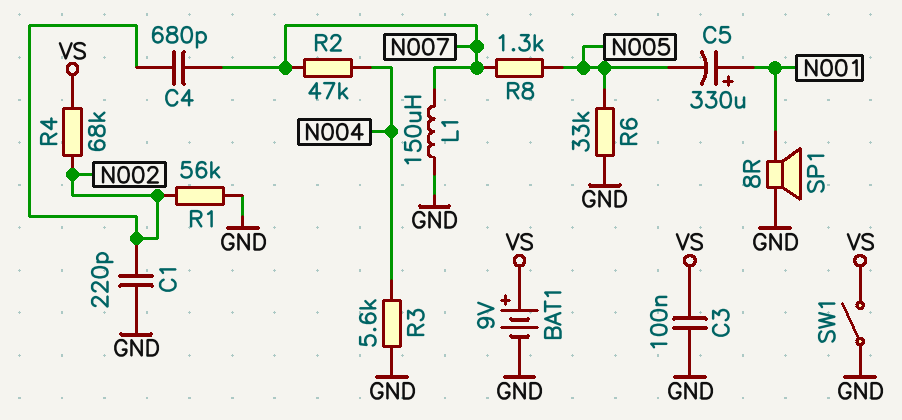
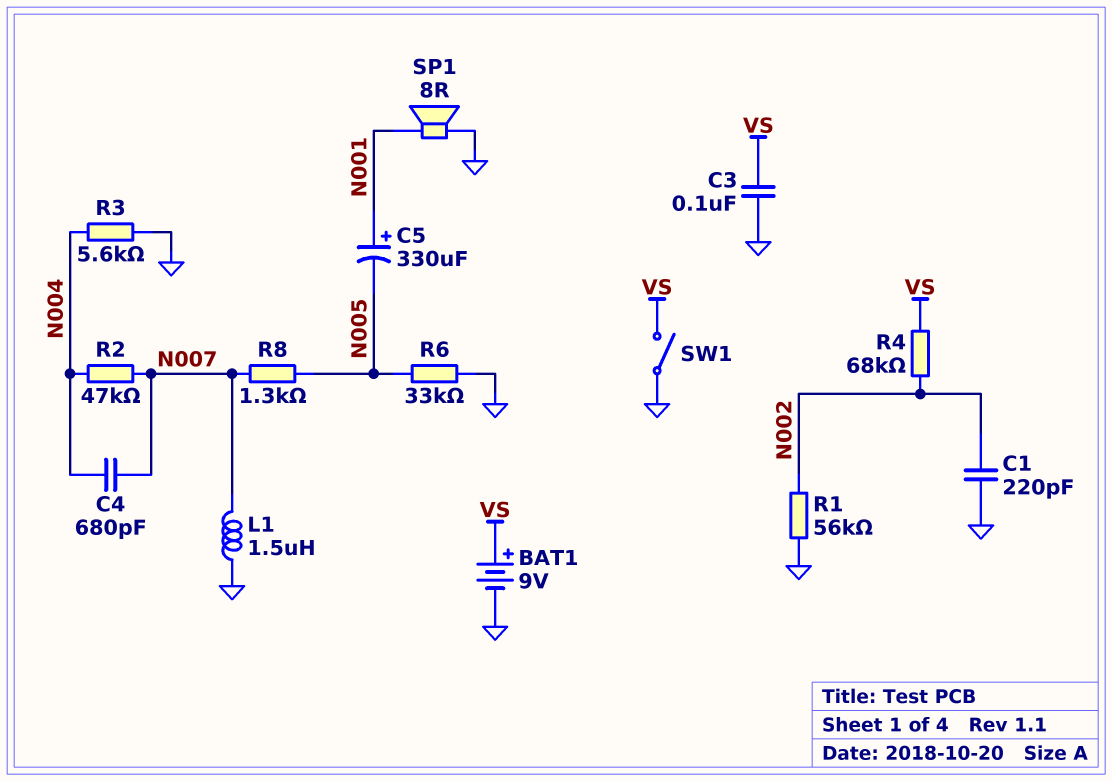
C4: 680pF (N002, N007) -> 680pF (N004, N007)
L1: 150uH (GND, N007) -> 1.5uH (GND, N007)

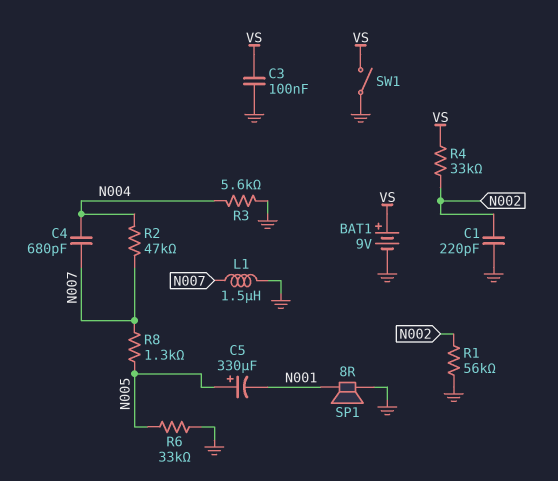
C5: 330uF (plus N001, minus N005) -> 330uF (plus N005, minus N001)
R4: 68k (N002, VS) -> 33k (N002, VS)

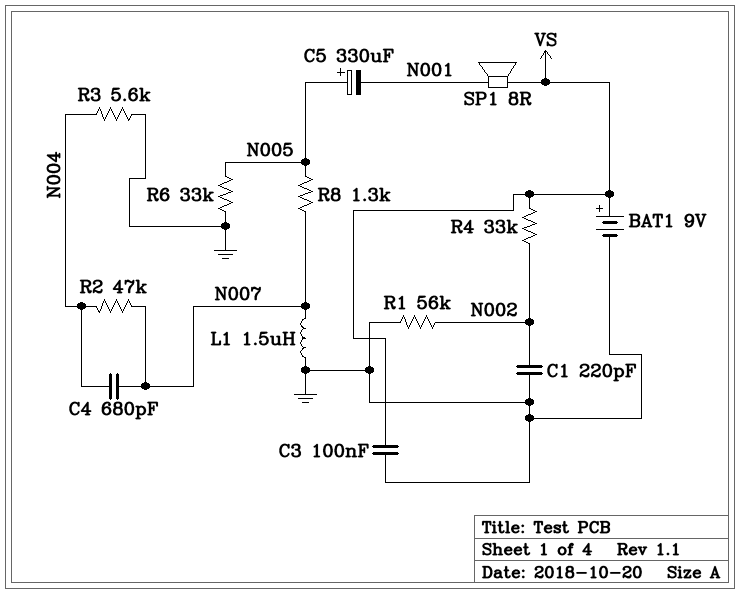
SP1: speaker 8R (GND, N001) -> speaker 8R (N001, VS)
SW1: switch (GND, VS) -> none

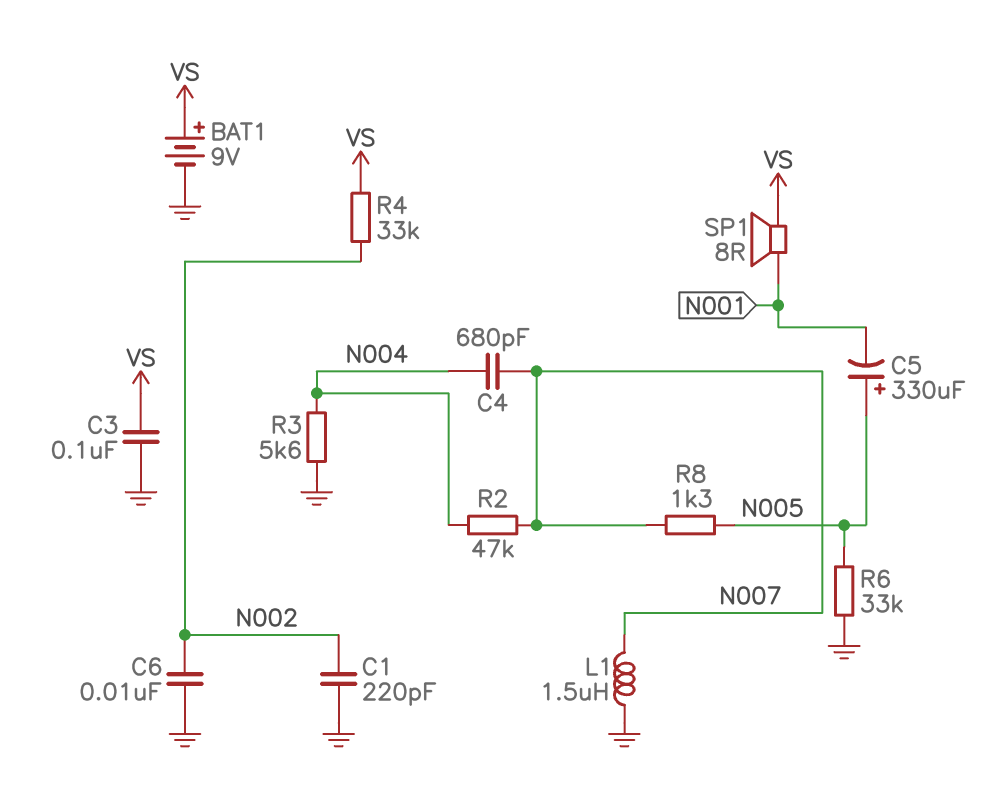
C6: none -> 10nF (GND, N002)
R1: 56k (GND, N002) -> none

